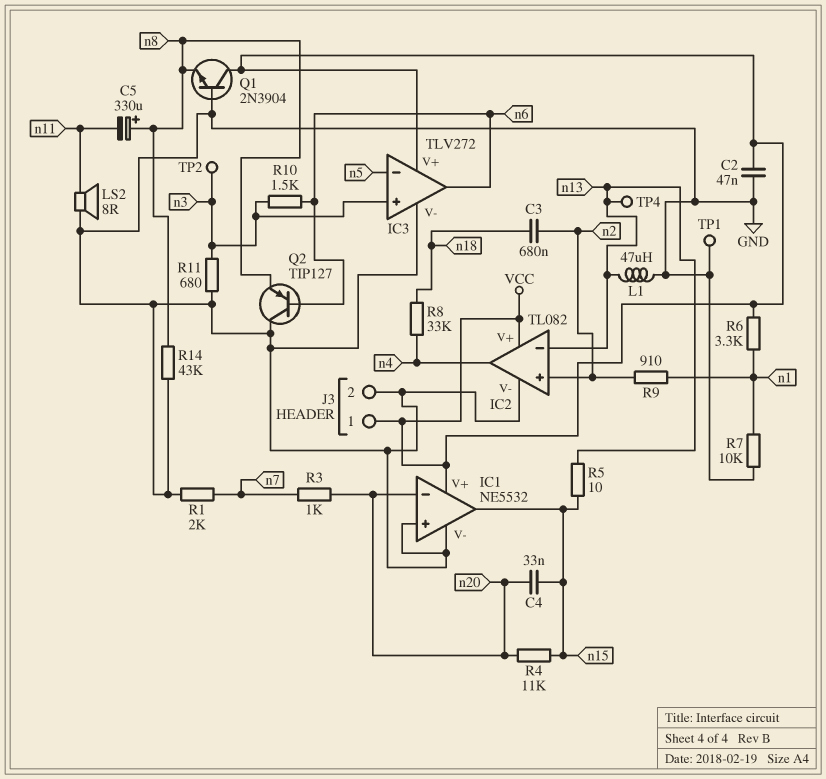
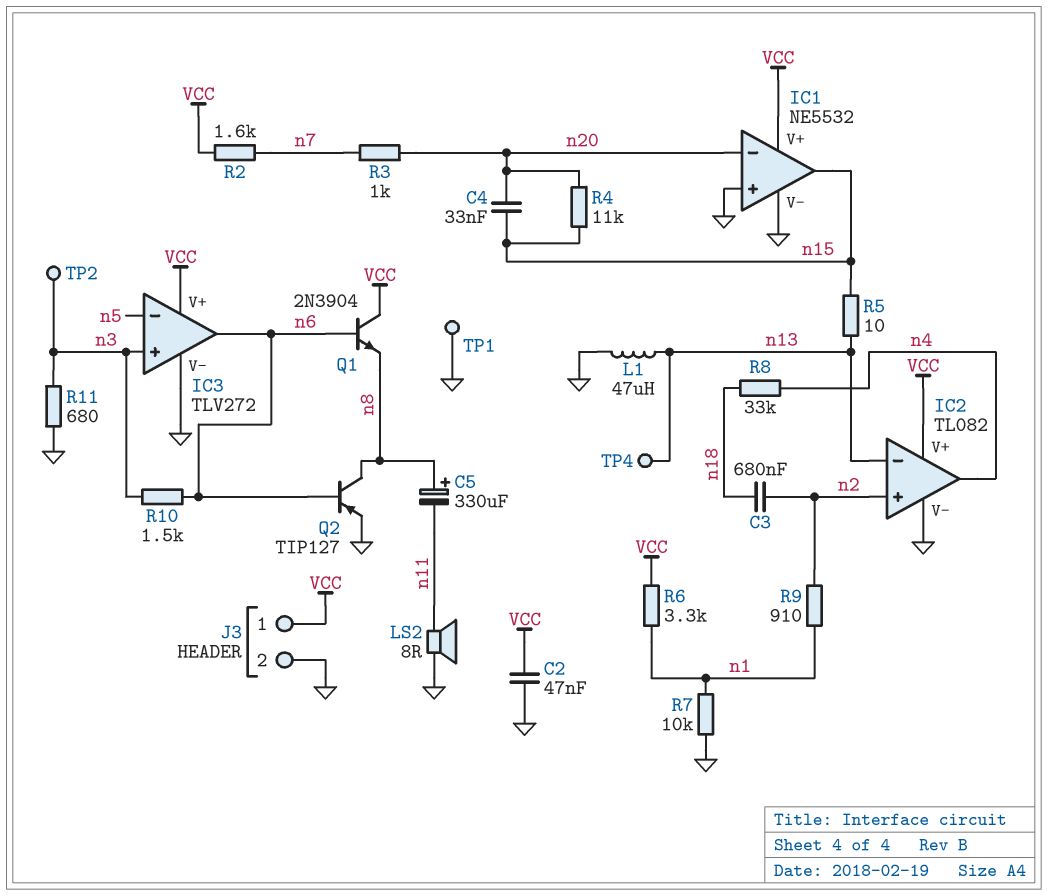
Q1: NPN 2N3904 (B GND, C VCC, E n8) -> NPN 2N3904 (B n6, C VCC, E n8)
Q2: PNP TIP127 (B n6, C GND, E n8) -> PNP TIP127 (B n6, C n8, E GND)
R1: 2k (GND, n7) -> none
R2: none -> 1.6k (VCC, n7)
R14: 43k (GND, n8) -> none

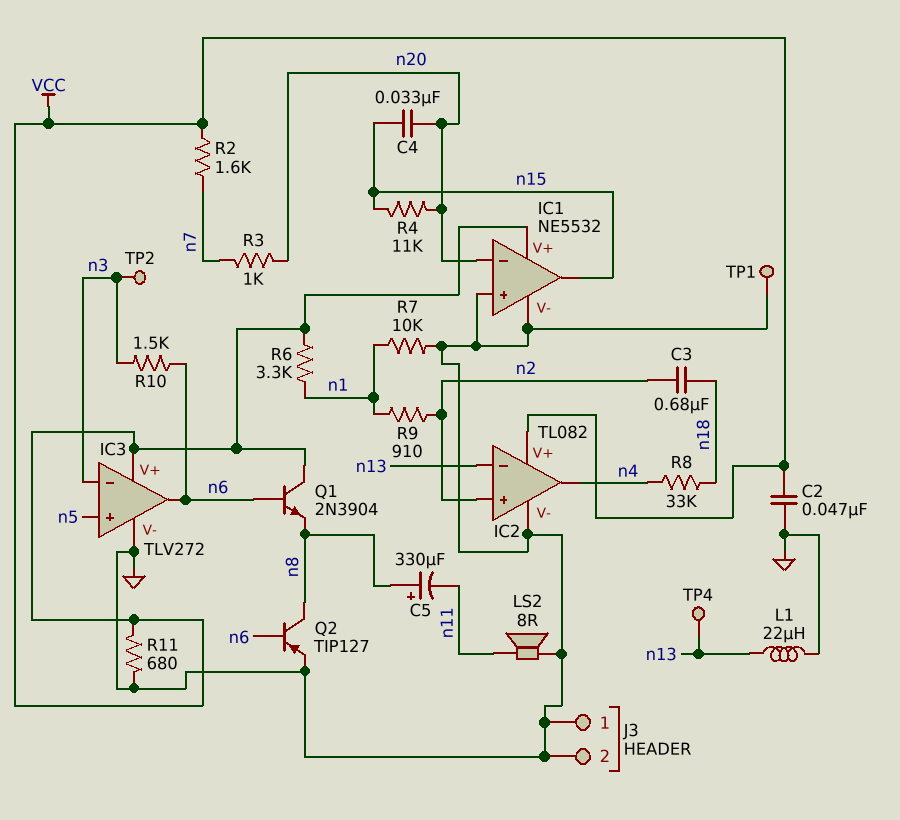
IC3 pin in+: n3 -> n5
IC3 pin in-: n5 -> n3
J3 pin 1: VCC -> GND
L1: 47uH (GND, n13) -> 22uH (GND, n13)
R5: 10 (n13, n15) -> none
R11: 680 (GND, n3) -> 680 (GND, VCC)

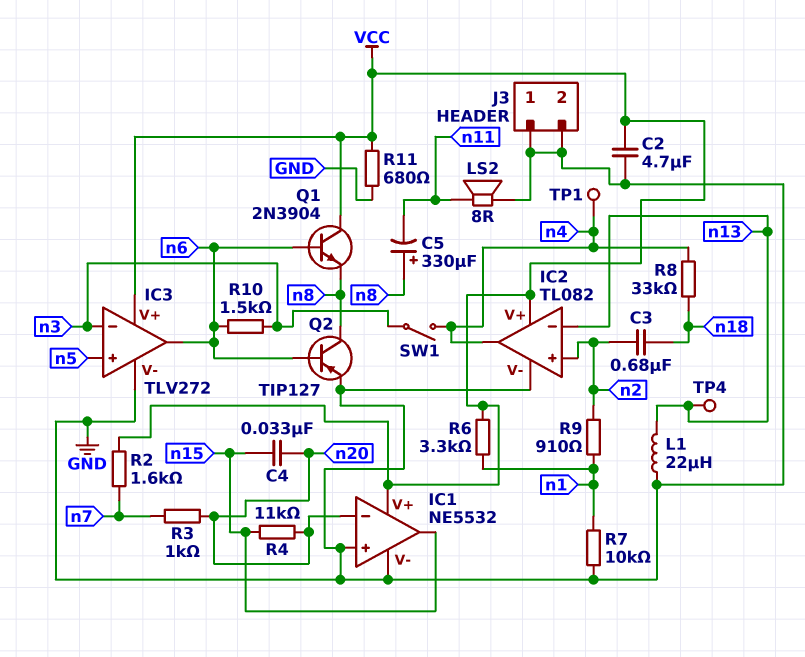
C2: 47nF (GND, VCC) -> 4.7uF (GND, VCC)
SW1: none -> switch (n3, n4)
TP1: test point (GND) -> test point (n4)
TP2: test point (n3) -> none

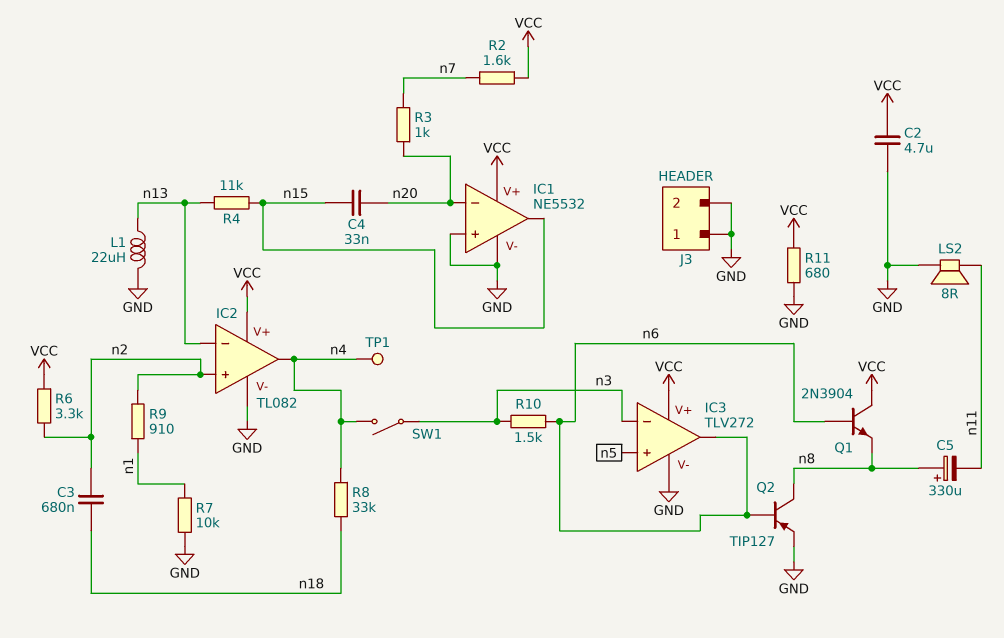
R4: 11k (n15, n20) -> 11k (n13, n15)
R6: 3.3k (VCC, n1) -> 3.3k (VCC, n2)
TP4: test point (n13) -> none

